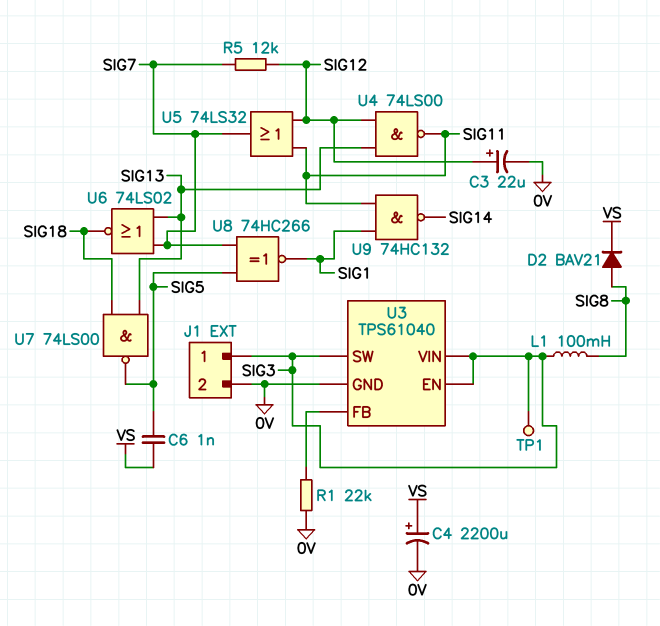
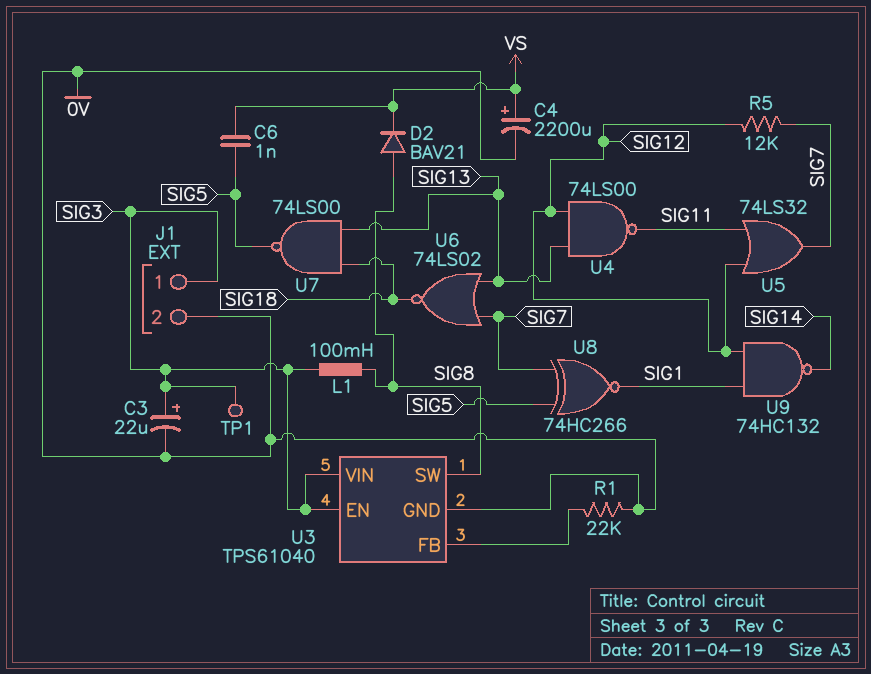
C3: 22uF (plus SIG12, minus 0V) -> 22uF (plus SIG3, minus 0V)
U3 pin SW: SIG3 -> SIG8
U9: NAND 74HC132 (in SIG1, in SIG11, out SIG14) -> NAND 74HC132 (in SIG1, in SIG12, out SIG14)

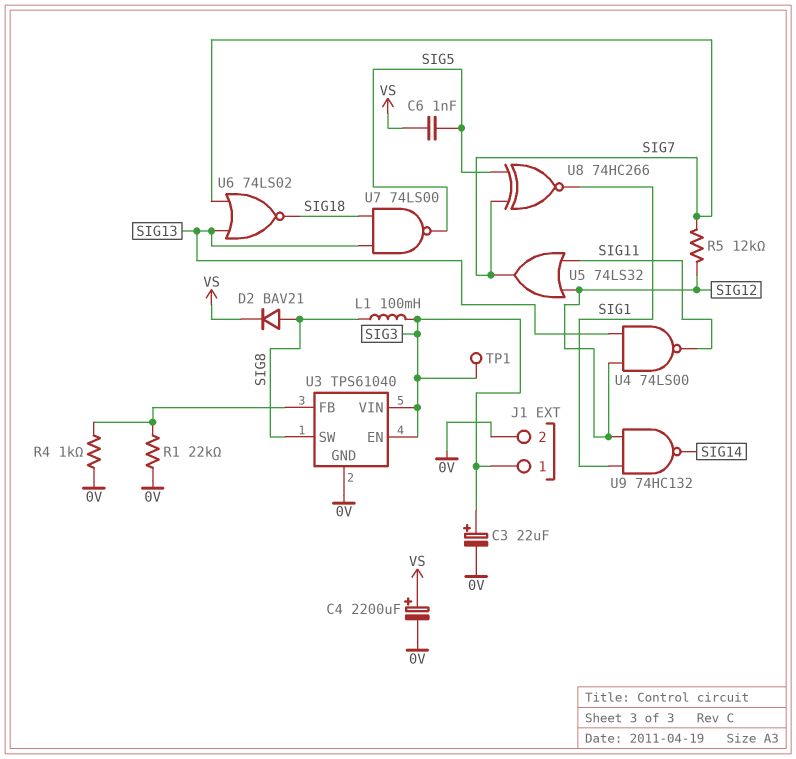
R4: none -> 1k (0V, U3/FB)

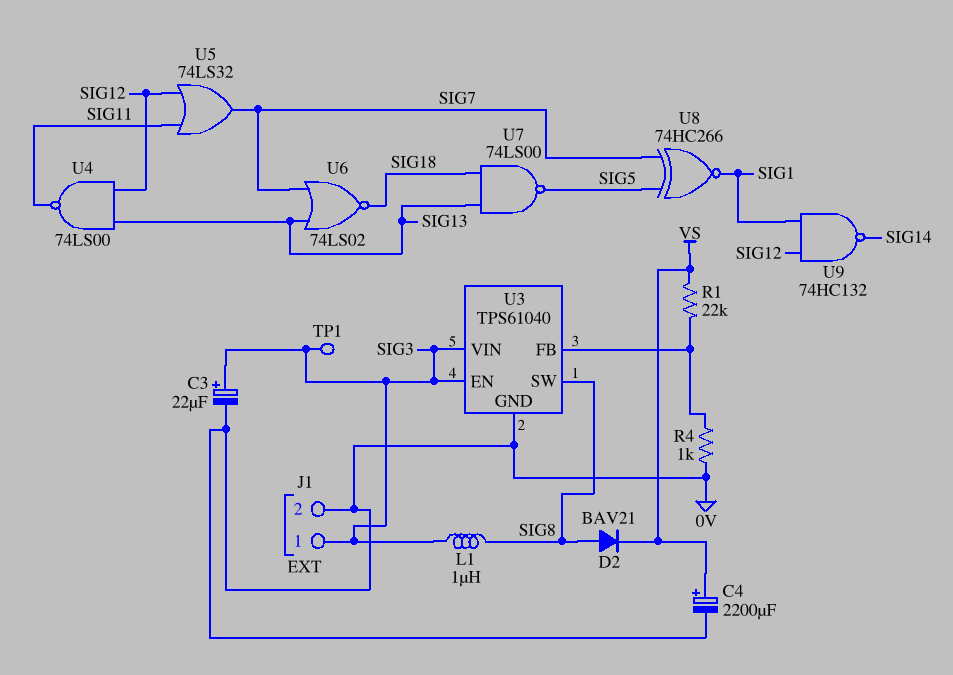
C6: 1nF (SIG5, VS) -> none
L1: 100mH (SIG3, SIG8) -> 1uH (SIG3, SIG8)
R1: 22k (0V, U3/FB) -> 22k (U3/FB, VS)
R5: 12k (SIG7, SIG12) -> none

